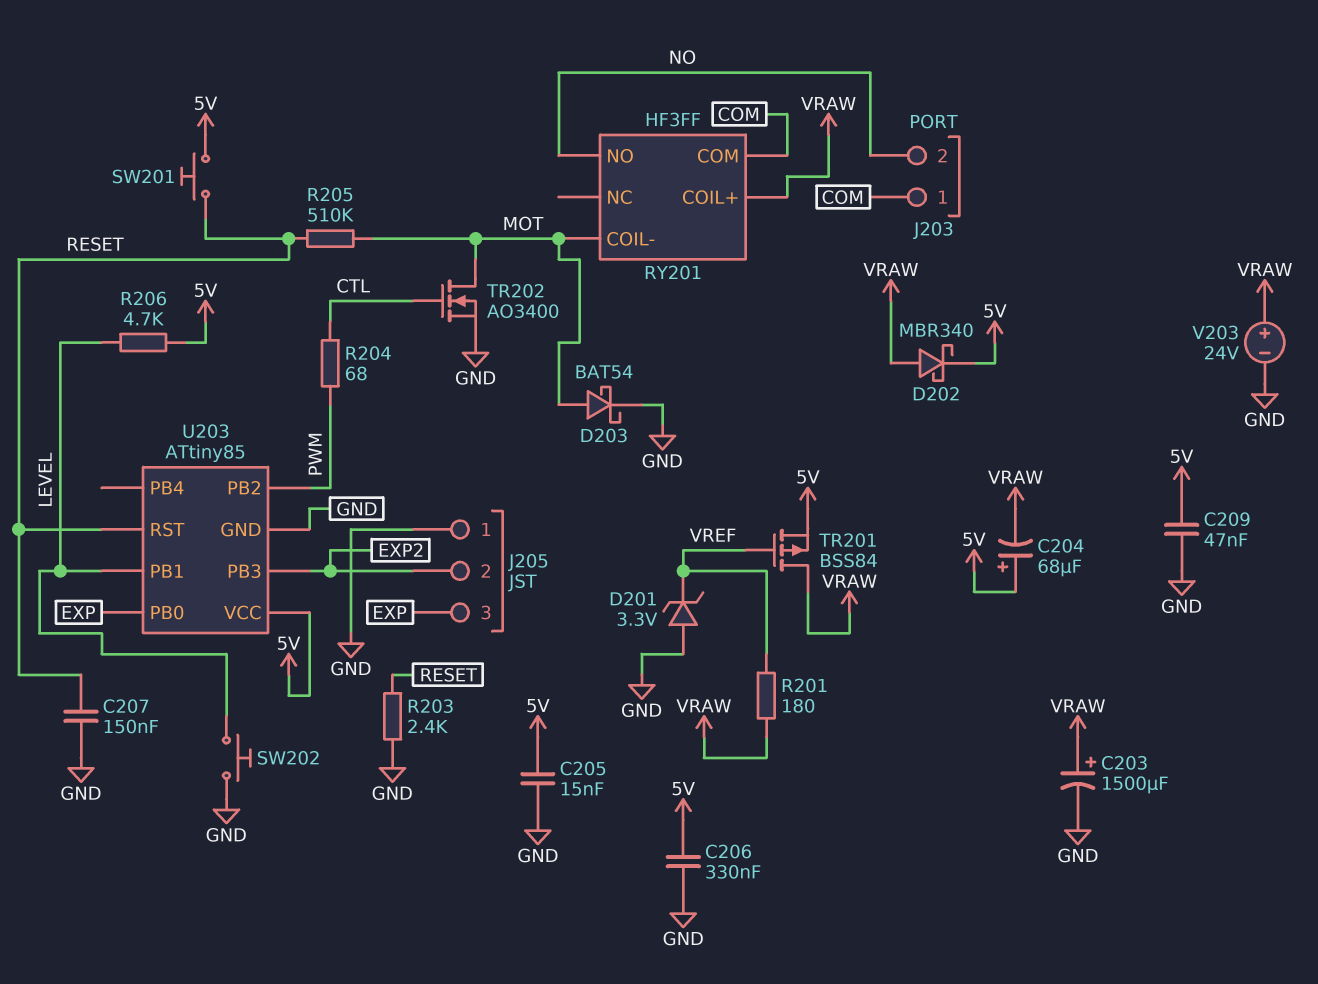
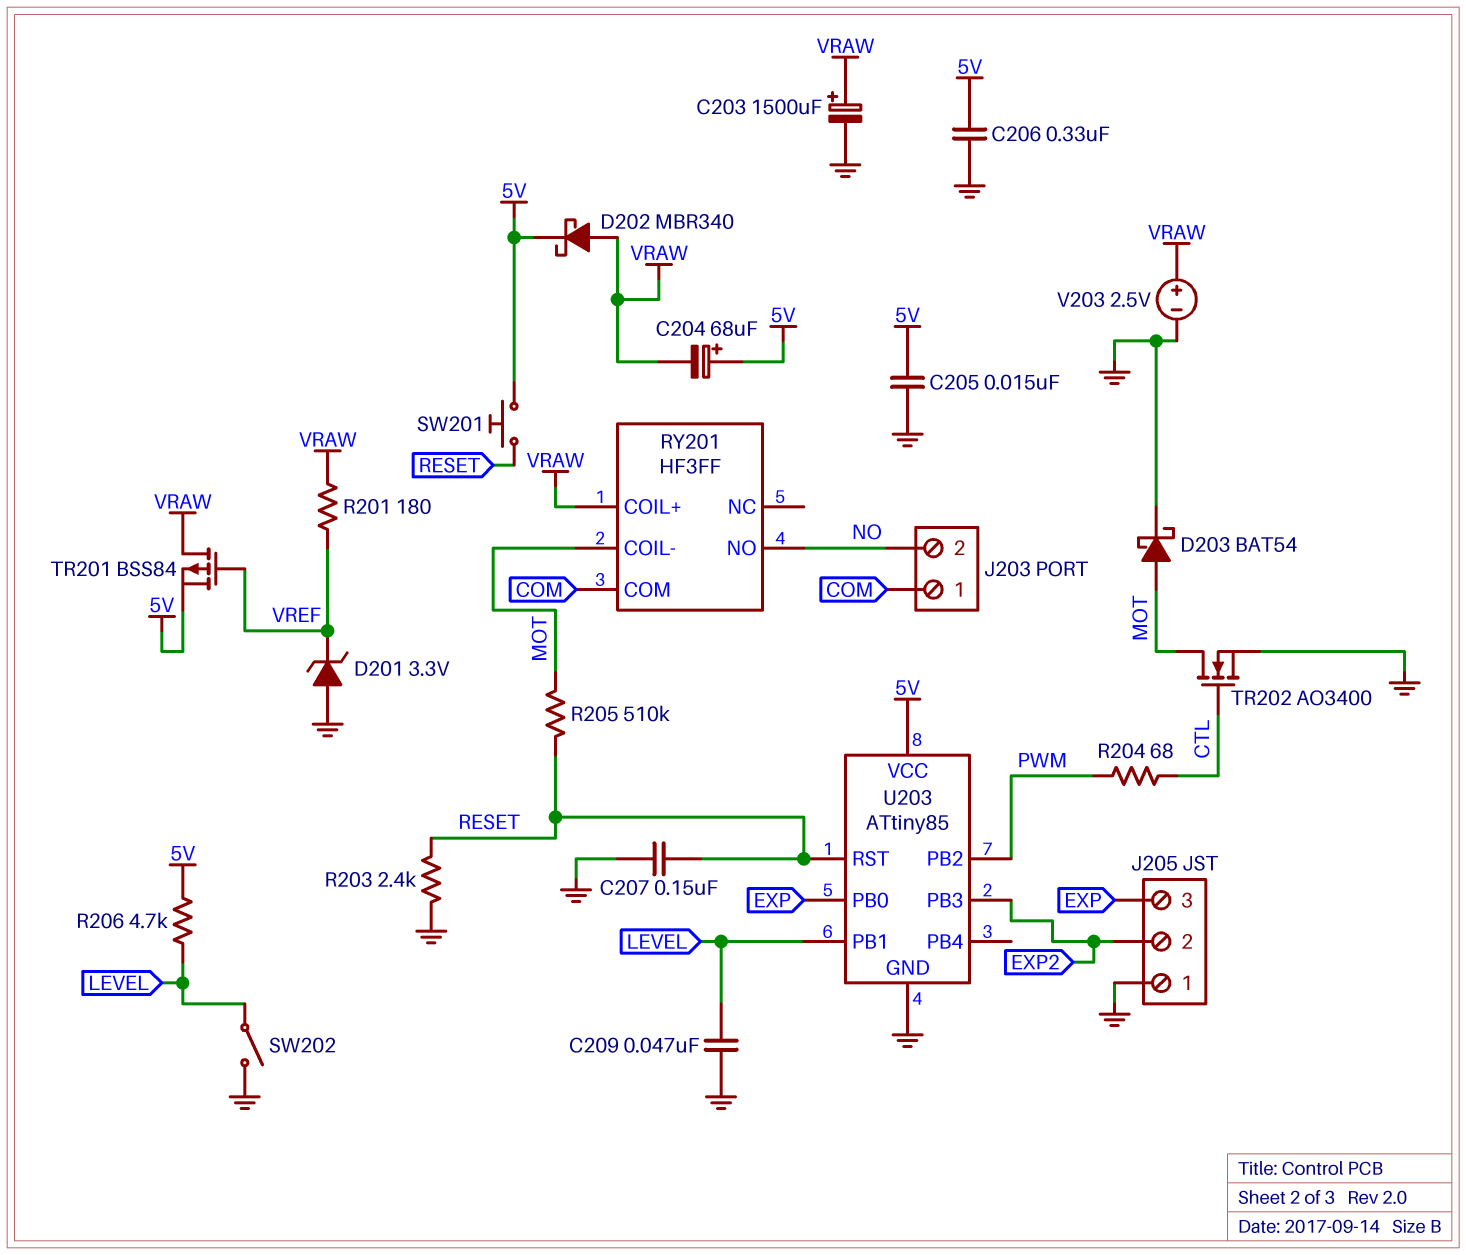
C209: 47nF (5V, GND) -> 47nF (GND, LEVEL)
SW202: button (GND, LEVEL) -> switch (GND, LEVEL)
V203: 24V (plus VRAW, minus GND) -> 2.5V (plus VRAW, minus GND)

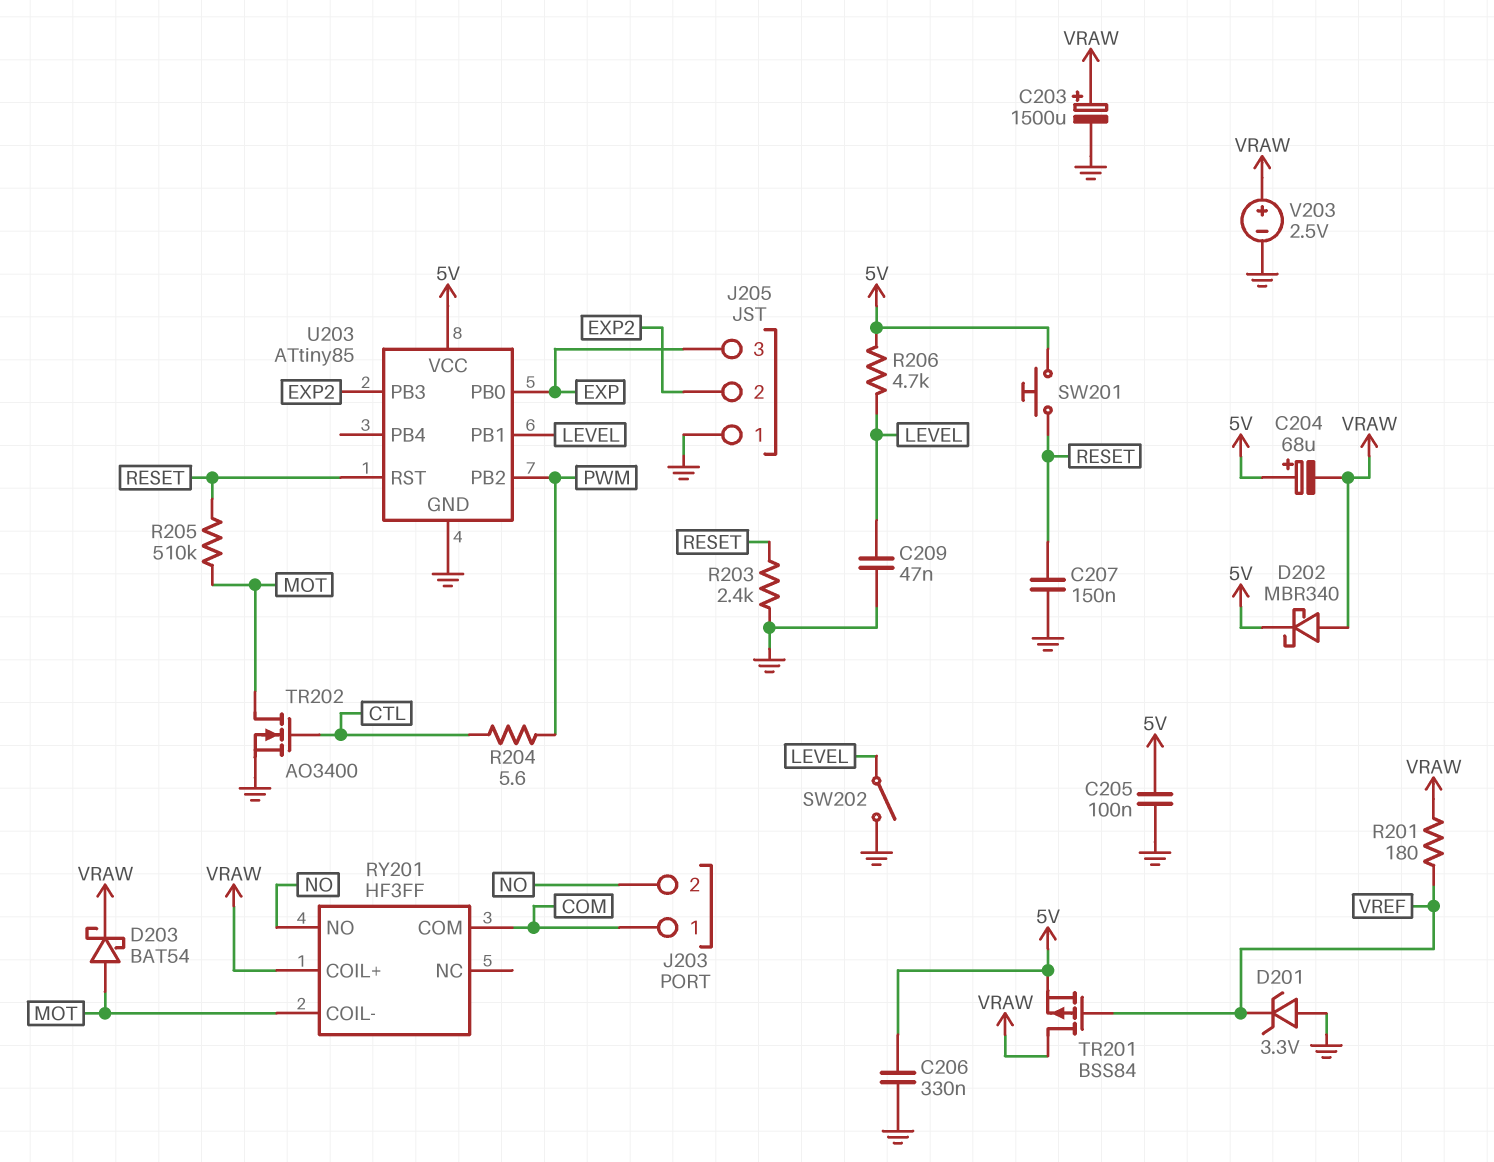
C205: 15nF (5V, GND) -> 100nF (5V, GND)
D203: schottky BAT54 (A MOT, K GND) -> schottky BAT54 (A MOT, K VRAW)
R204: 68 (CTL, PWM) -> 5.6 (CTL, PWM)

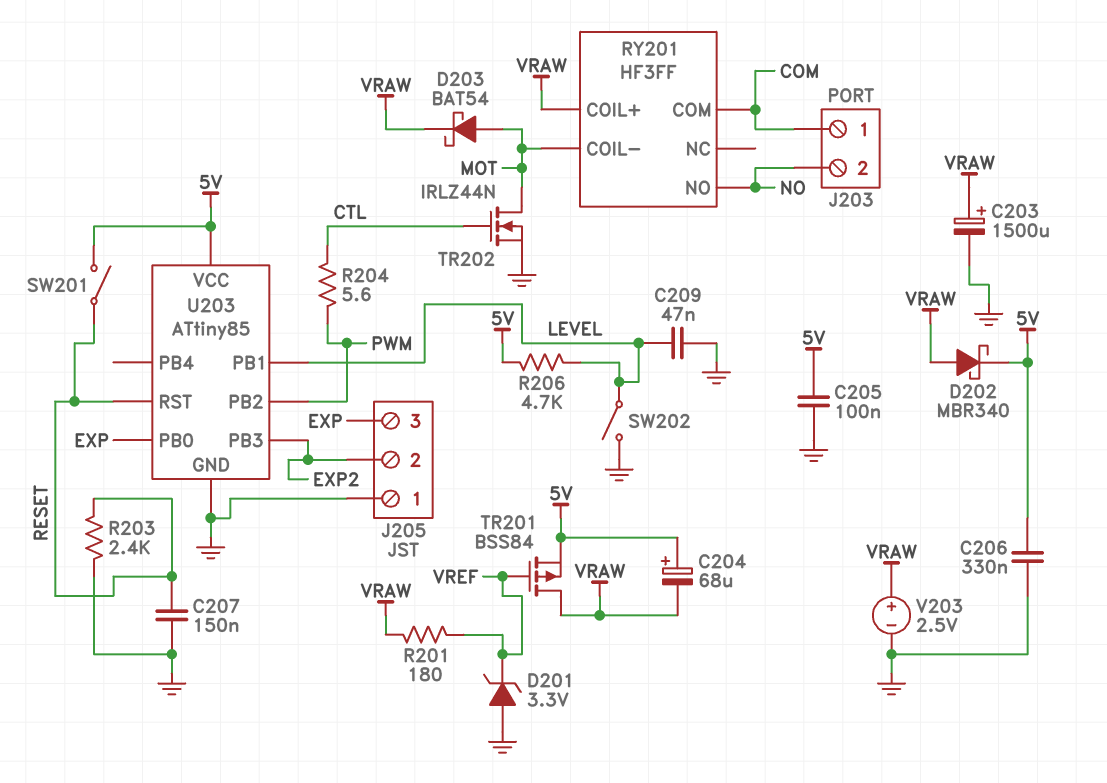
R205: 510k (MOT, RESET) -> none
SW201: button (5V, RESET) -> switch (5V, RESET)
TR202: NMOS AO3400 (G CTL, D MOT, S GND) -> NMOS IRLZ44N (G CTL, D MOT, S GND)

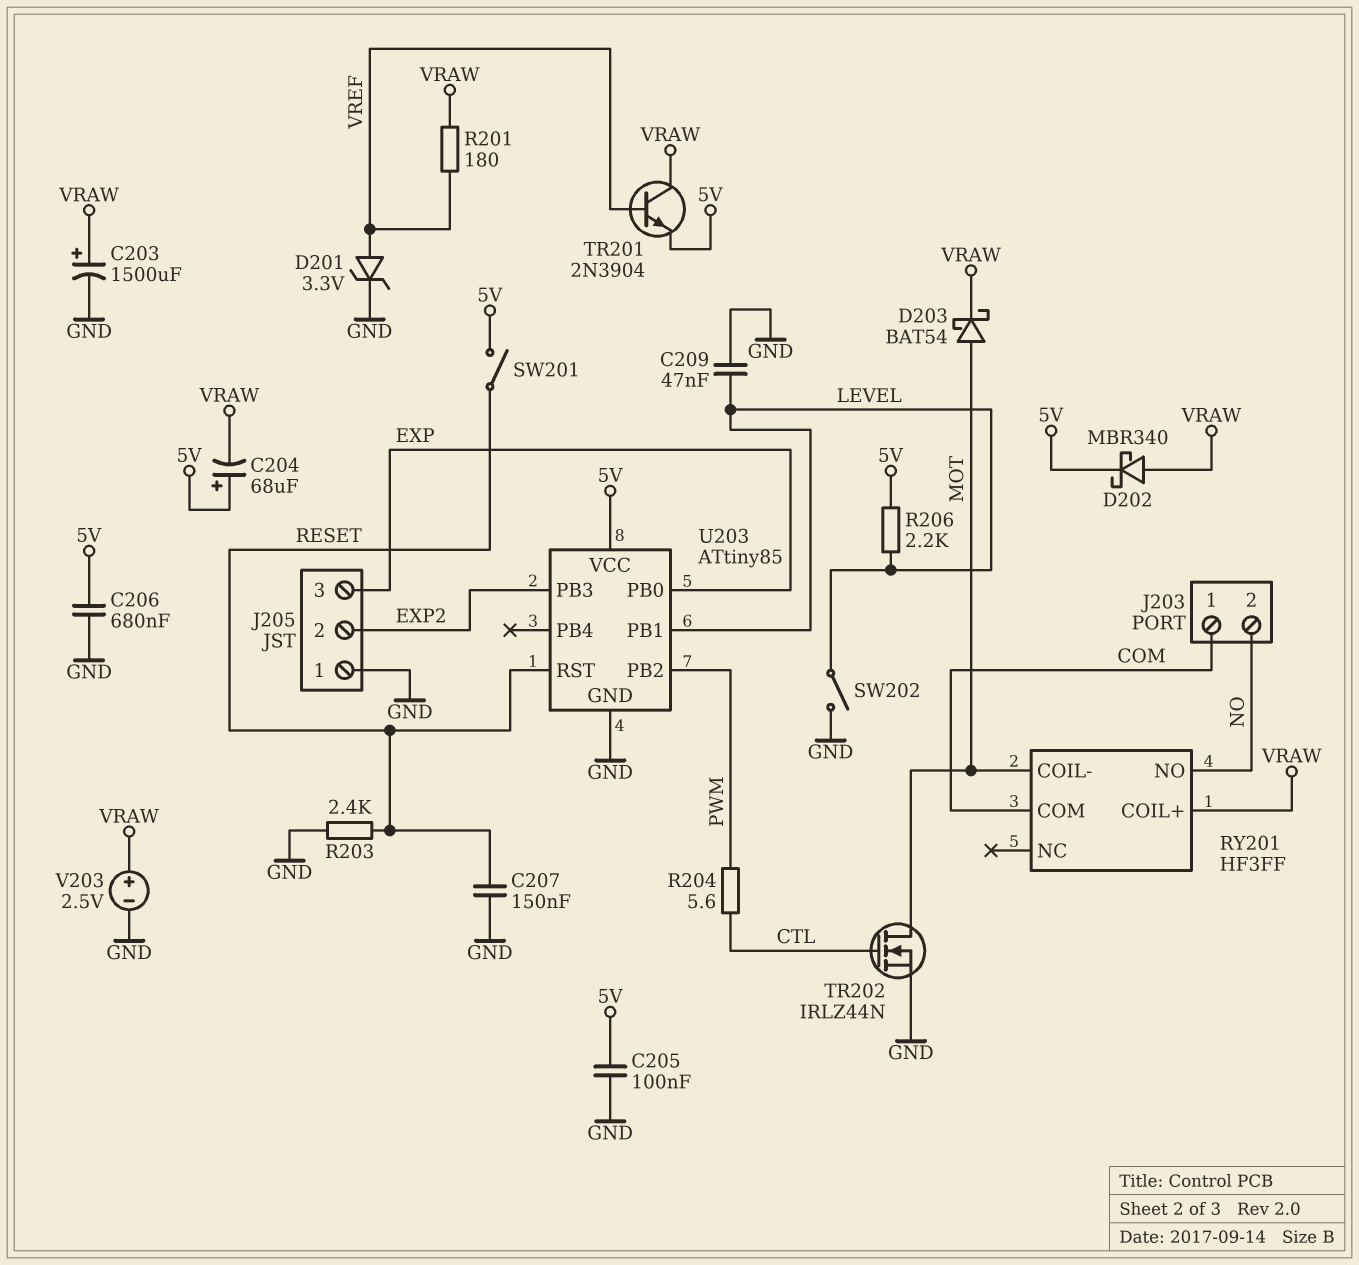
C206: 330nF (5V, GND) -> 680nF (5V, GND)
D201: zener 3.3V (A GND, K VREF) -> zener 3.3V (A VREF, K GND)
R206: 4.7k (5V, LEVEL) -> 2.2k (5V, LEVEL)
TR201: PMOS BSS84 (G VREF, D VRAW, S 5V) -> NPN 2N3904 (B VREF, C VRAW, E 5V)

